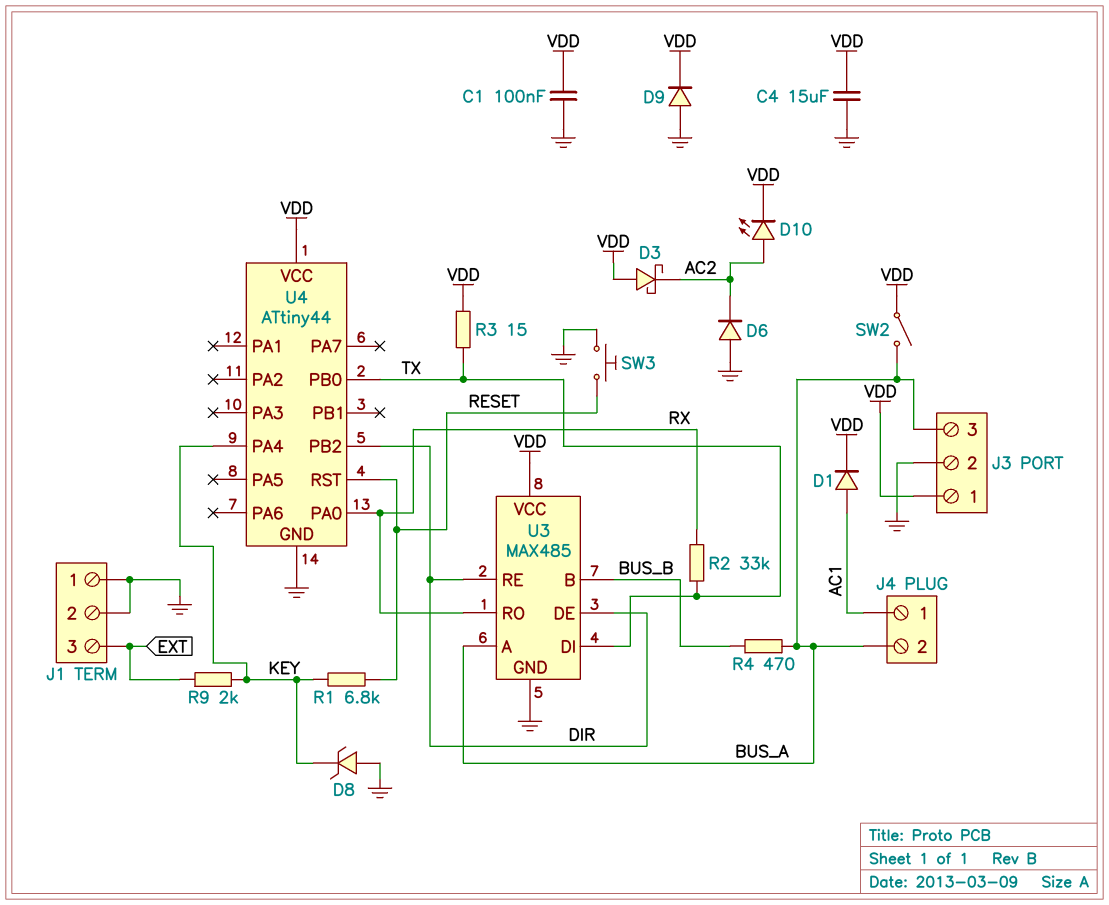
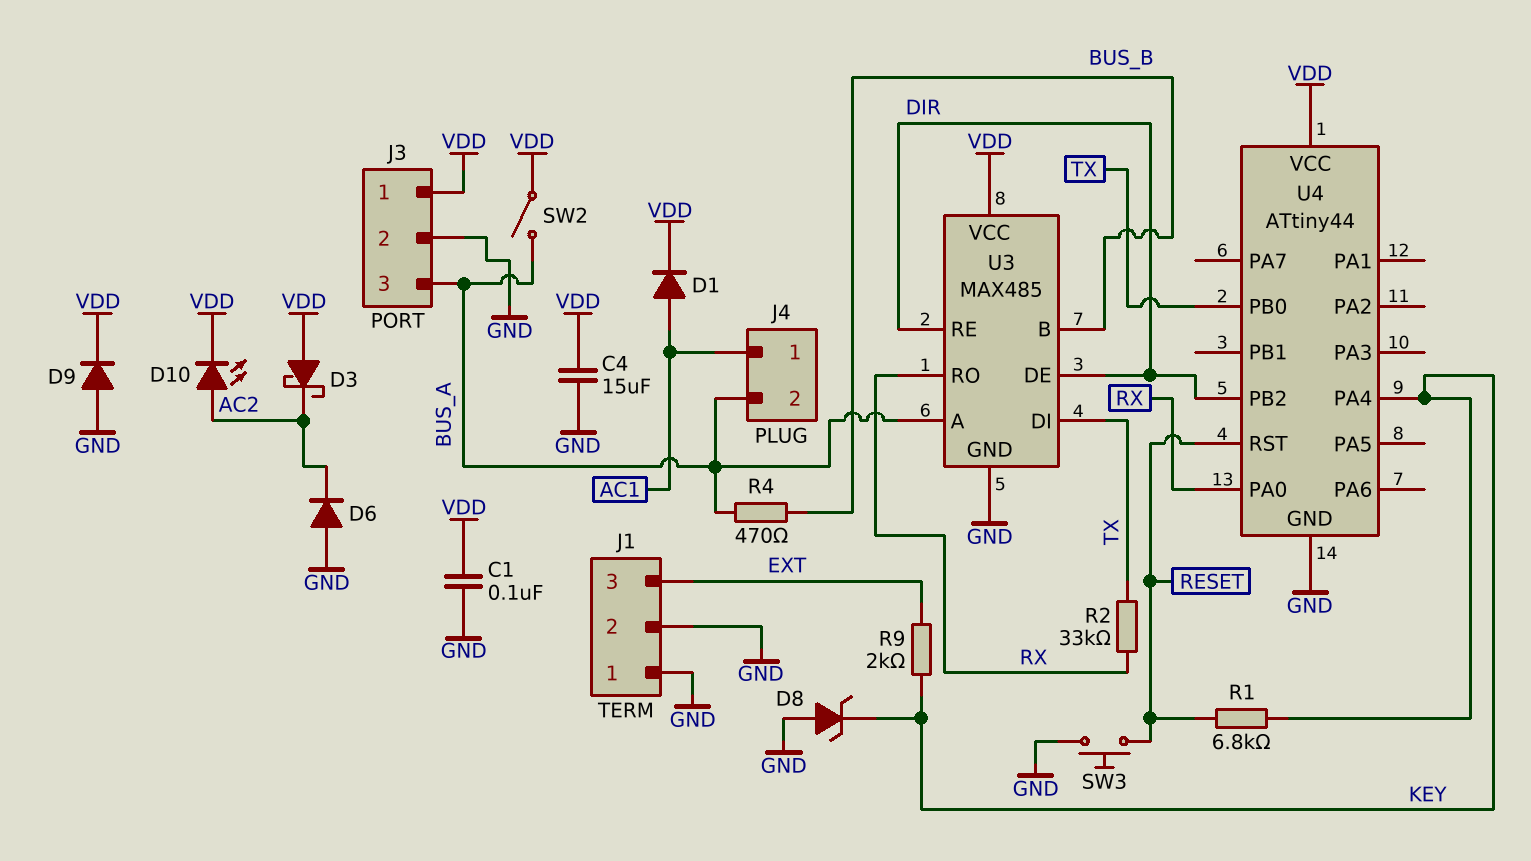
R3: 15 (TX, VDD) -> none

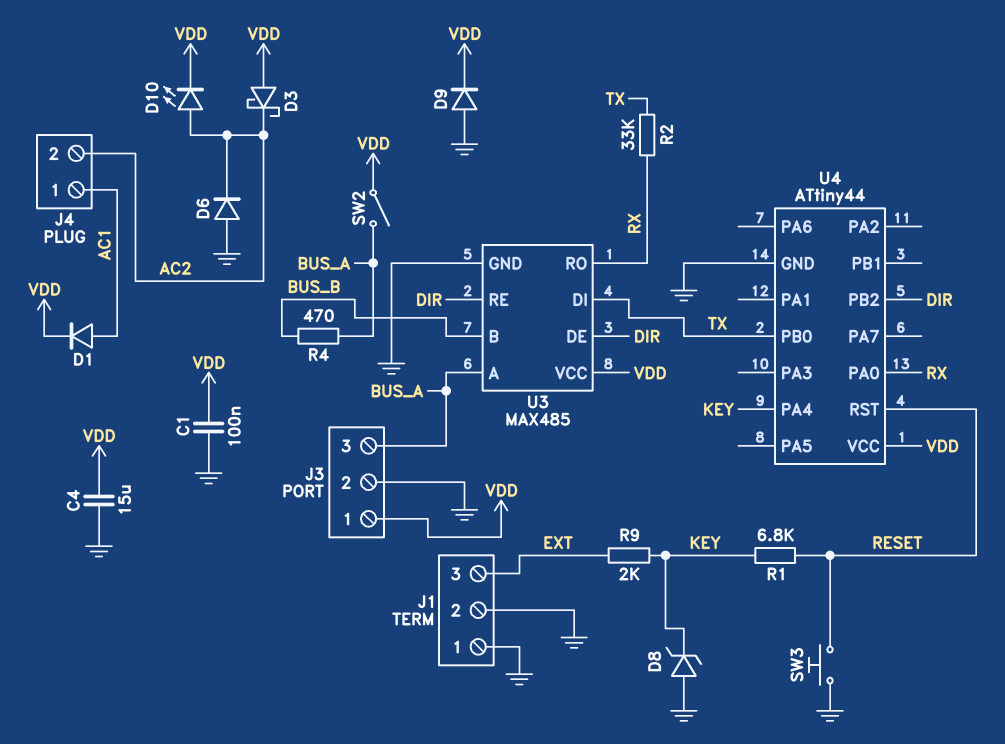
J4 pin 2: BUS_A -> AC2

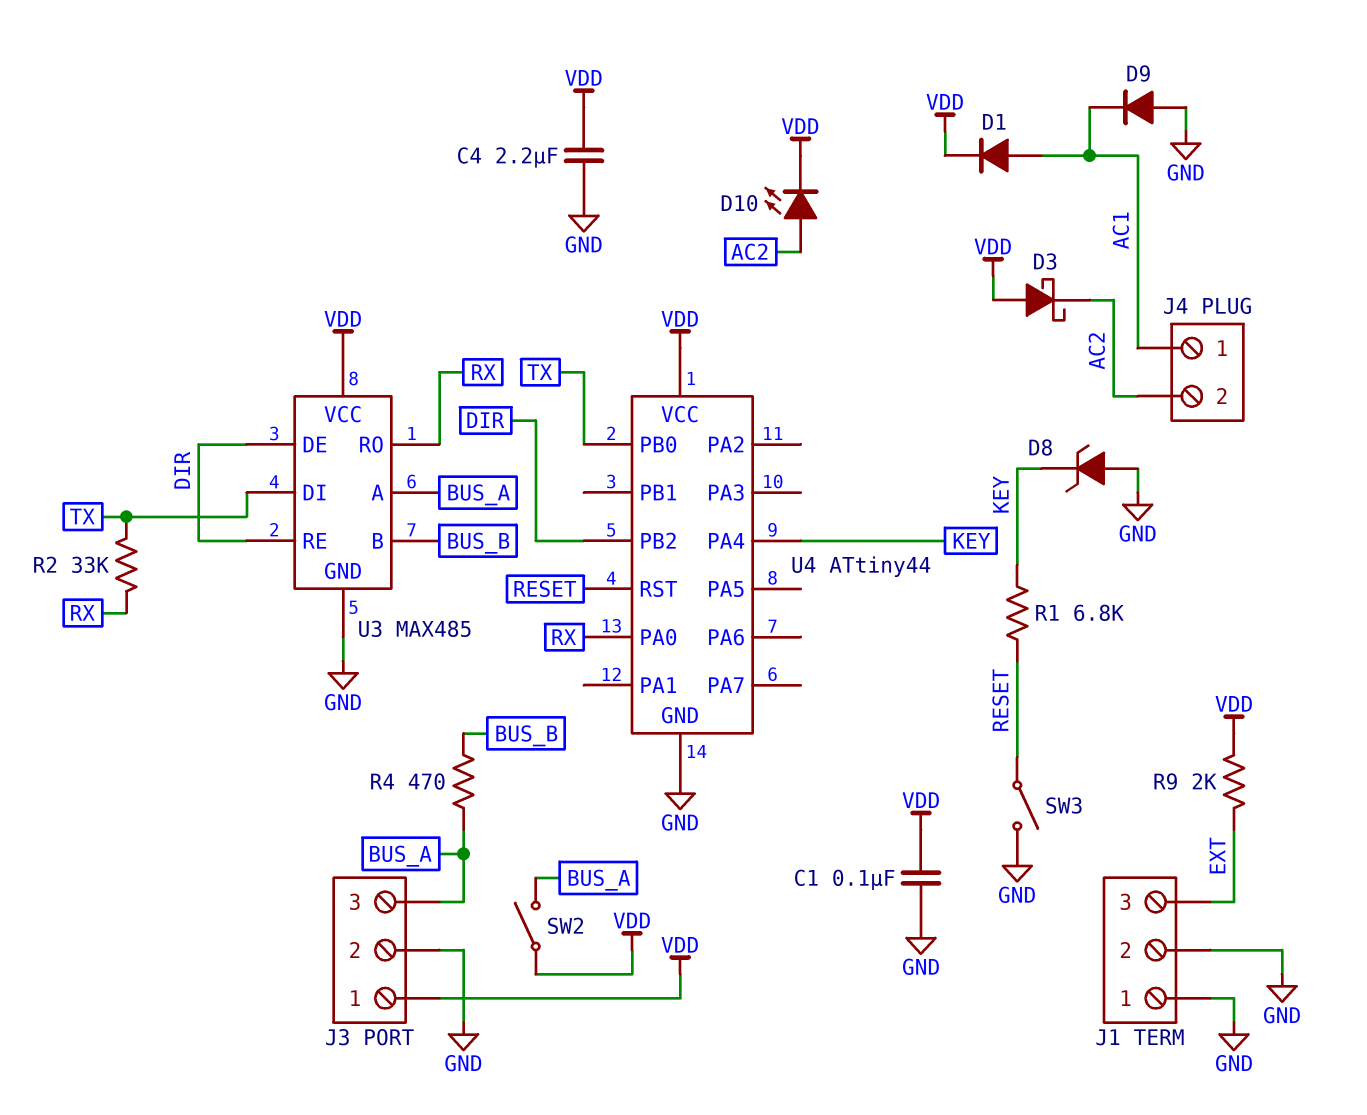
C4: 15uF (GND, VDD) -> 2.2uF (GND, VDD)
D6: diode (A GND, K AC2) -> none
D9: diode (A GND, K VDD) -> diode (A GND, K AC1)
R9: 2k (EXT, KEY) -> 2k (EXT, VDD)
SW3: button (GND, RESET) -> switch (GND, RESET)

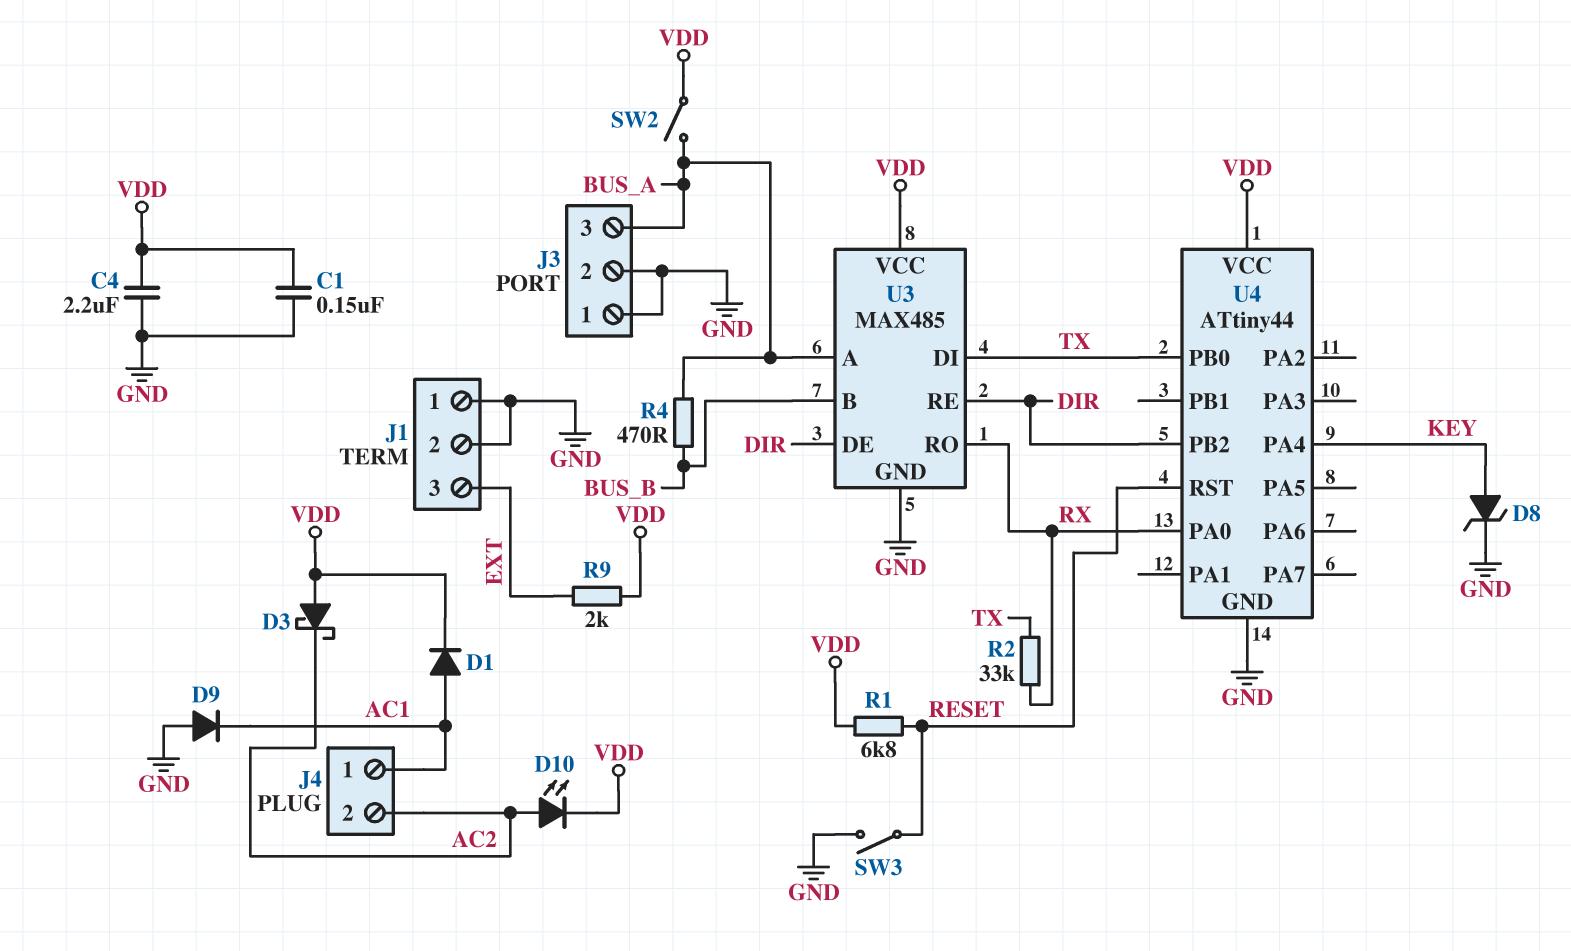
C1: 100nF (GND, VDD) -> 150nF (GND, VDD)
D8: zener (A GND, K KEY) -> zener (A KEY, K GND)
J3 pin 1: VDD -> GND
R1: 6.8k (KEY, RESET) -> 6.8k (RESET, VDD)

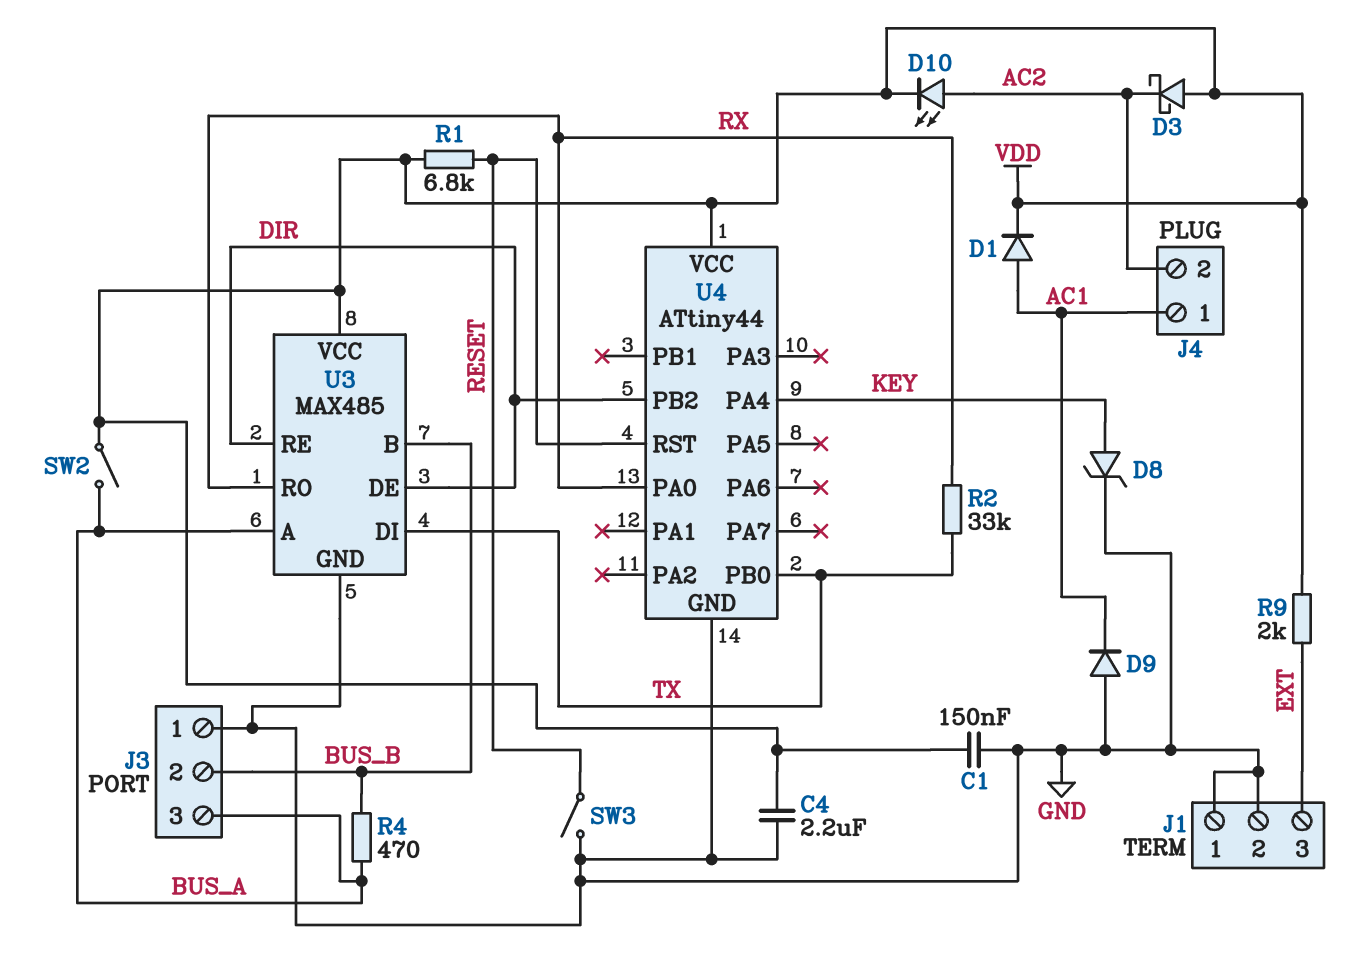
J3 pin 2: GND -> BUS_B

